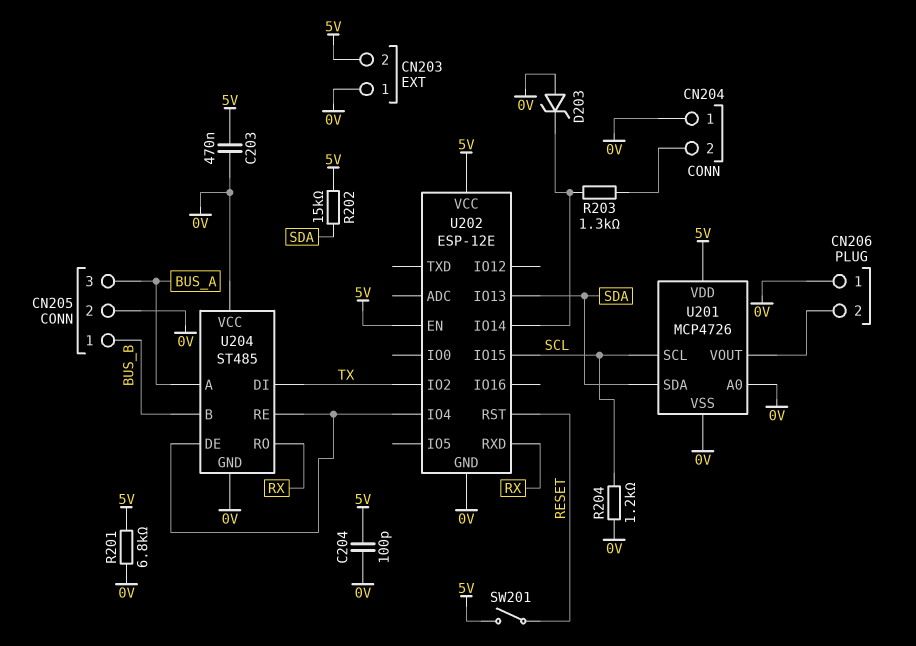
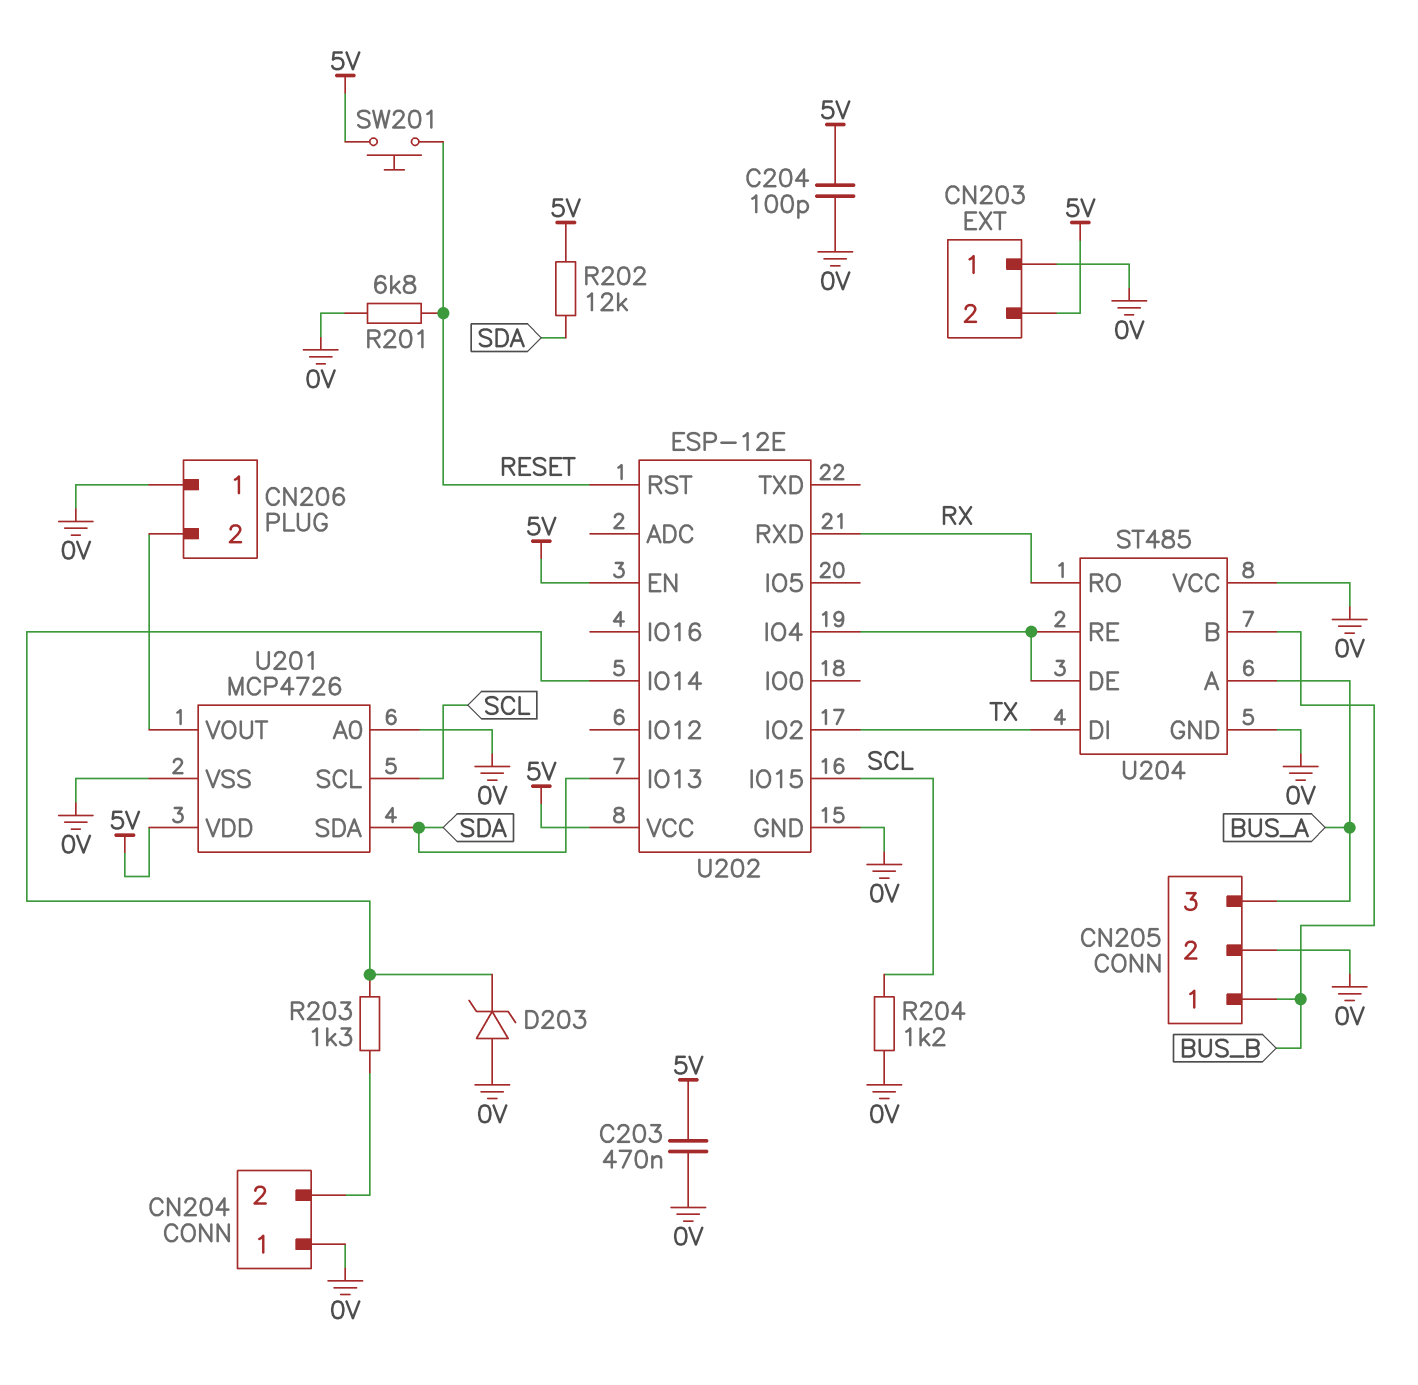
R201: 6.8k (0V, 5V) -> 6.8k (0V, RESET)
R202: 15k (5V, SDA) -> 12k (5V, SDA)
SW201: switch (5V, RESET) -> button (5V, RESET)

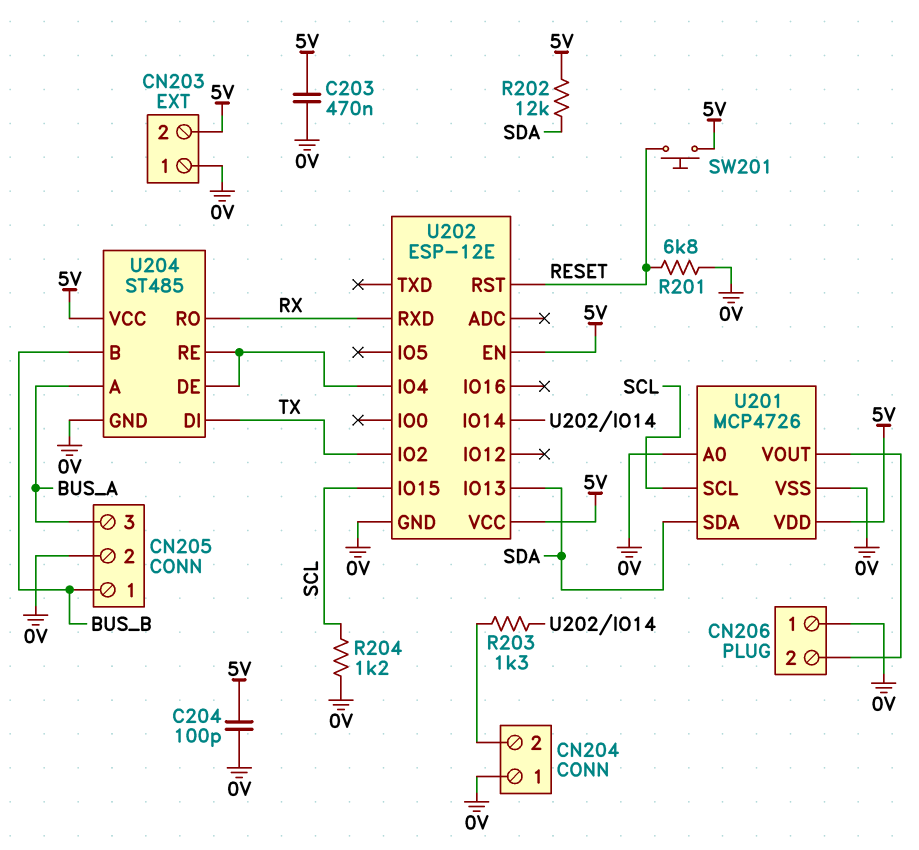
D203: zener (A 0V, K U202/IO14) -> none
U204 pin VCC: 0V -> 5V

